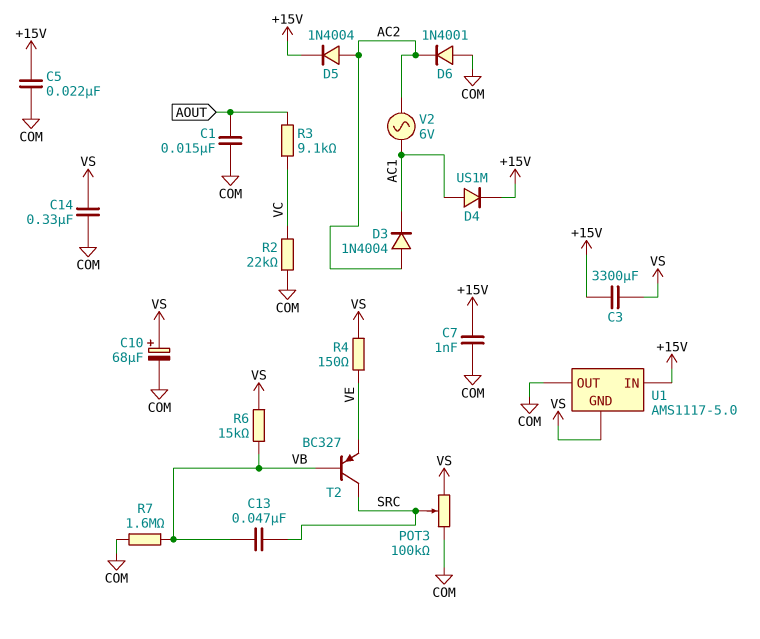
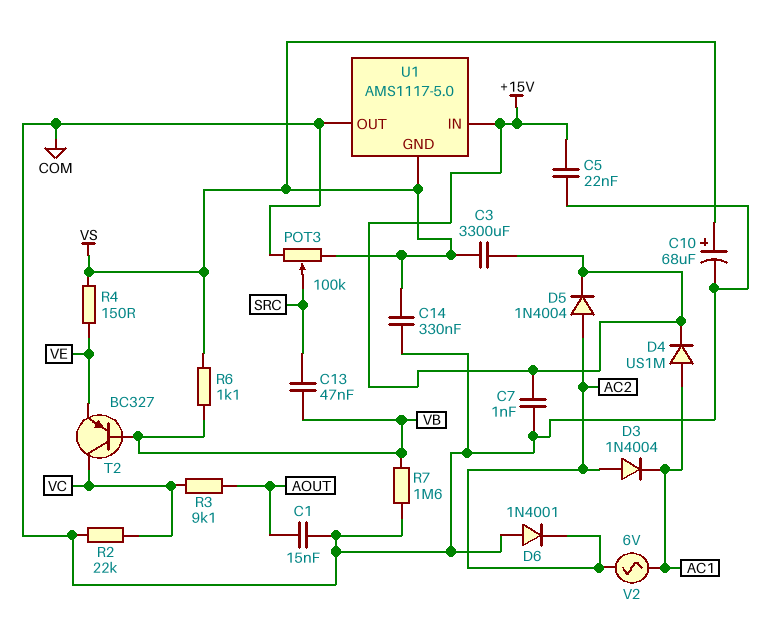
R6: 15k (VB, VS) -> 1.1k (VB, VS)
T2: PNP BC327 (B VB, C SRC, E VE) -> PNP BC327 (B VB, C VC, E VE)

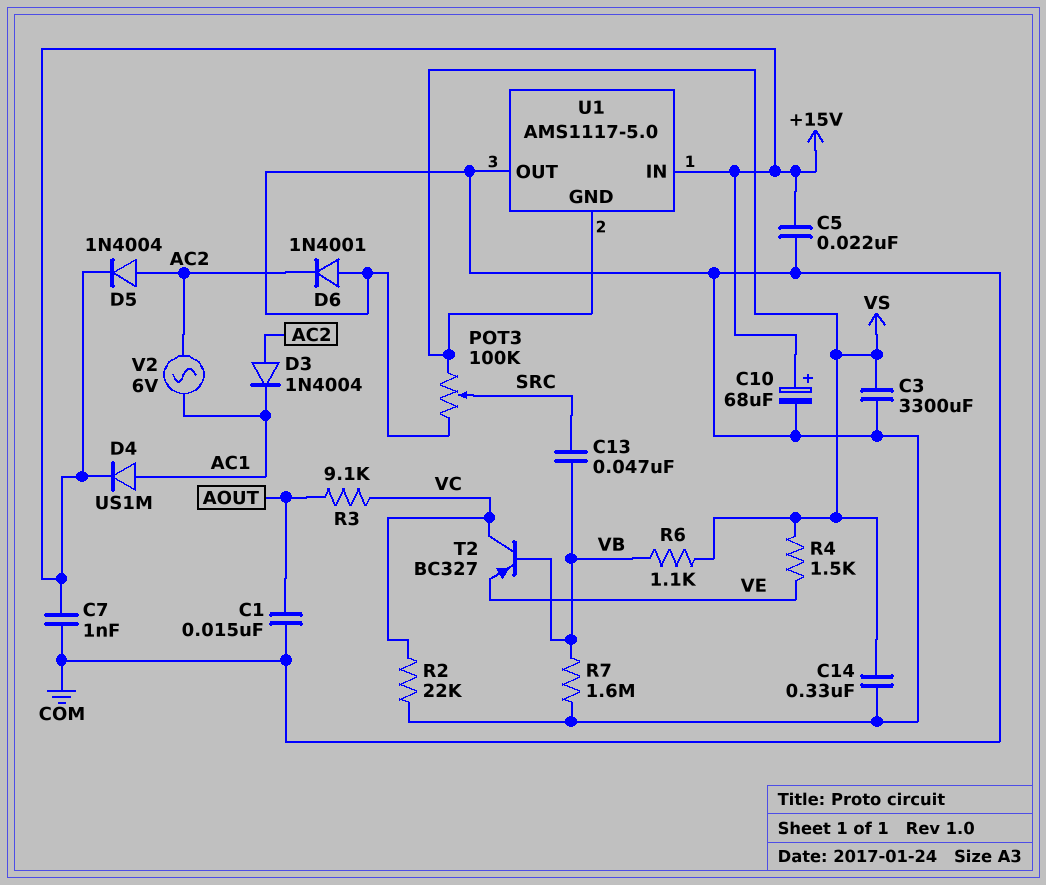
C3: 3300uF (+15V, VS) -> 3300uF (COM, VS)
C10: 68uF (plus VS, minus COM) -> 68uF (plus +15V, minus COM)
R4: 150 (VE, VS) -> 1.5k (VE, VS)

